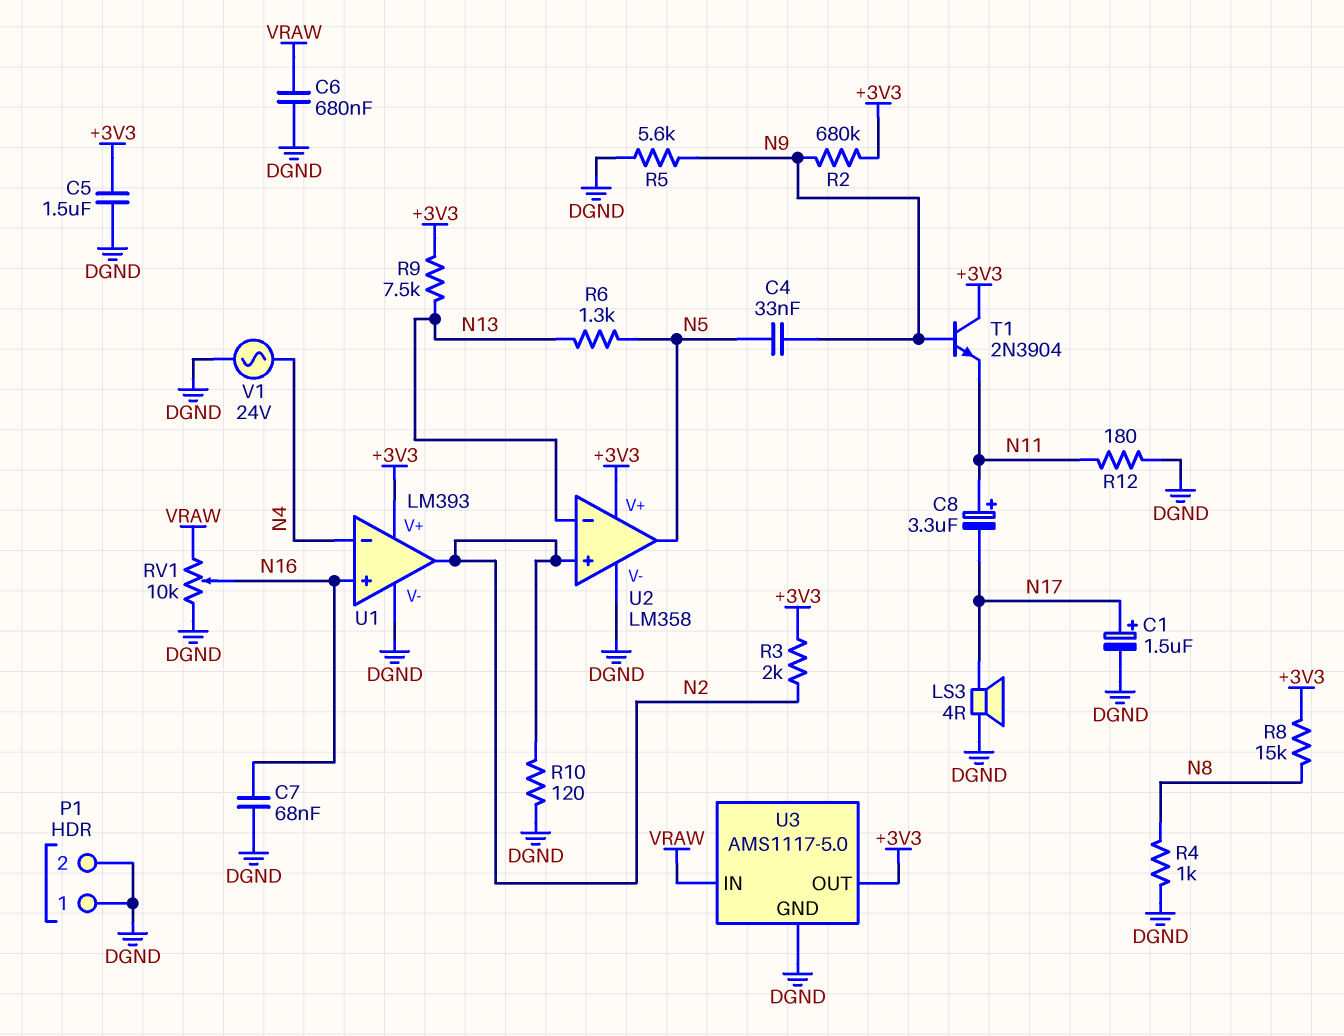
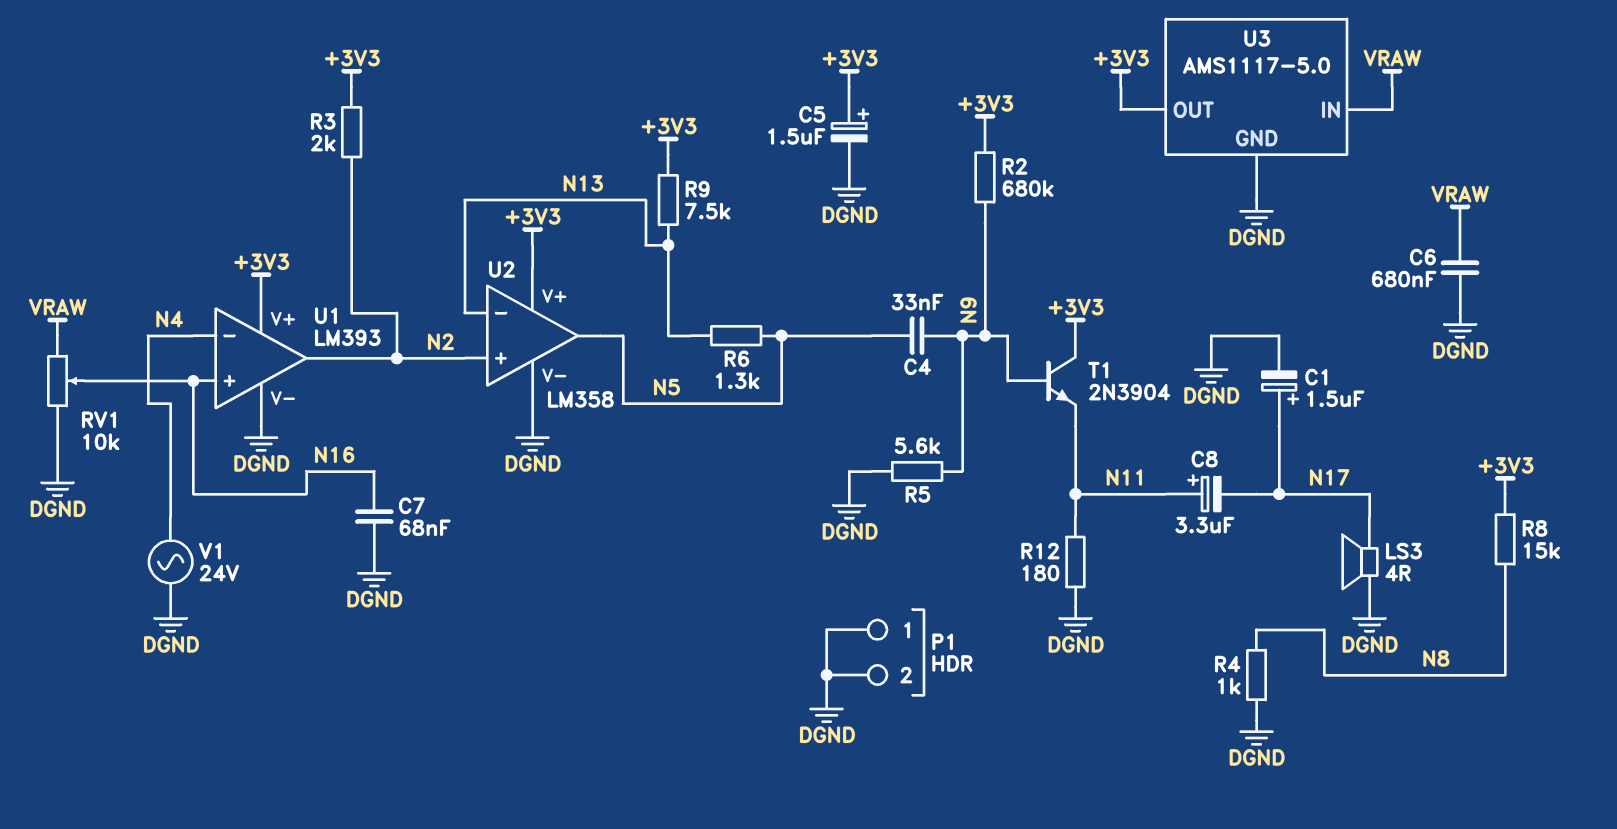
C5: 1.5uF (+3V3, DGND) -> 1.5uF (plus +3V3, minus DGND)
R10: 120 (DGND, N2) -> none

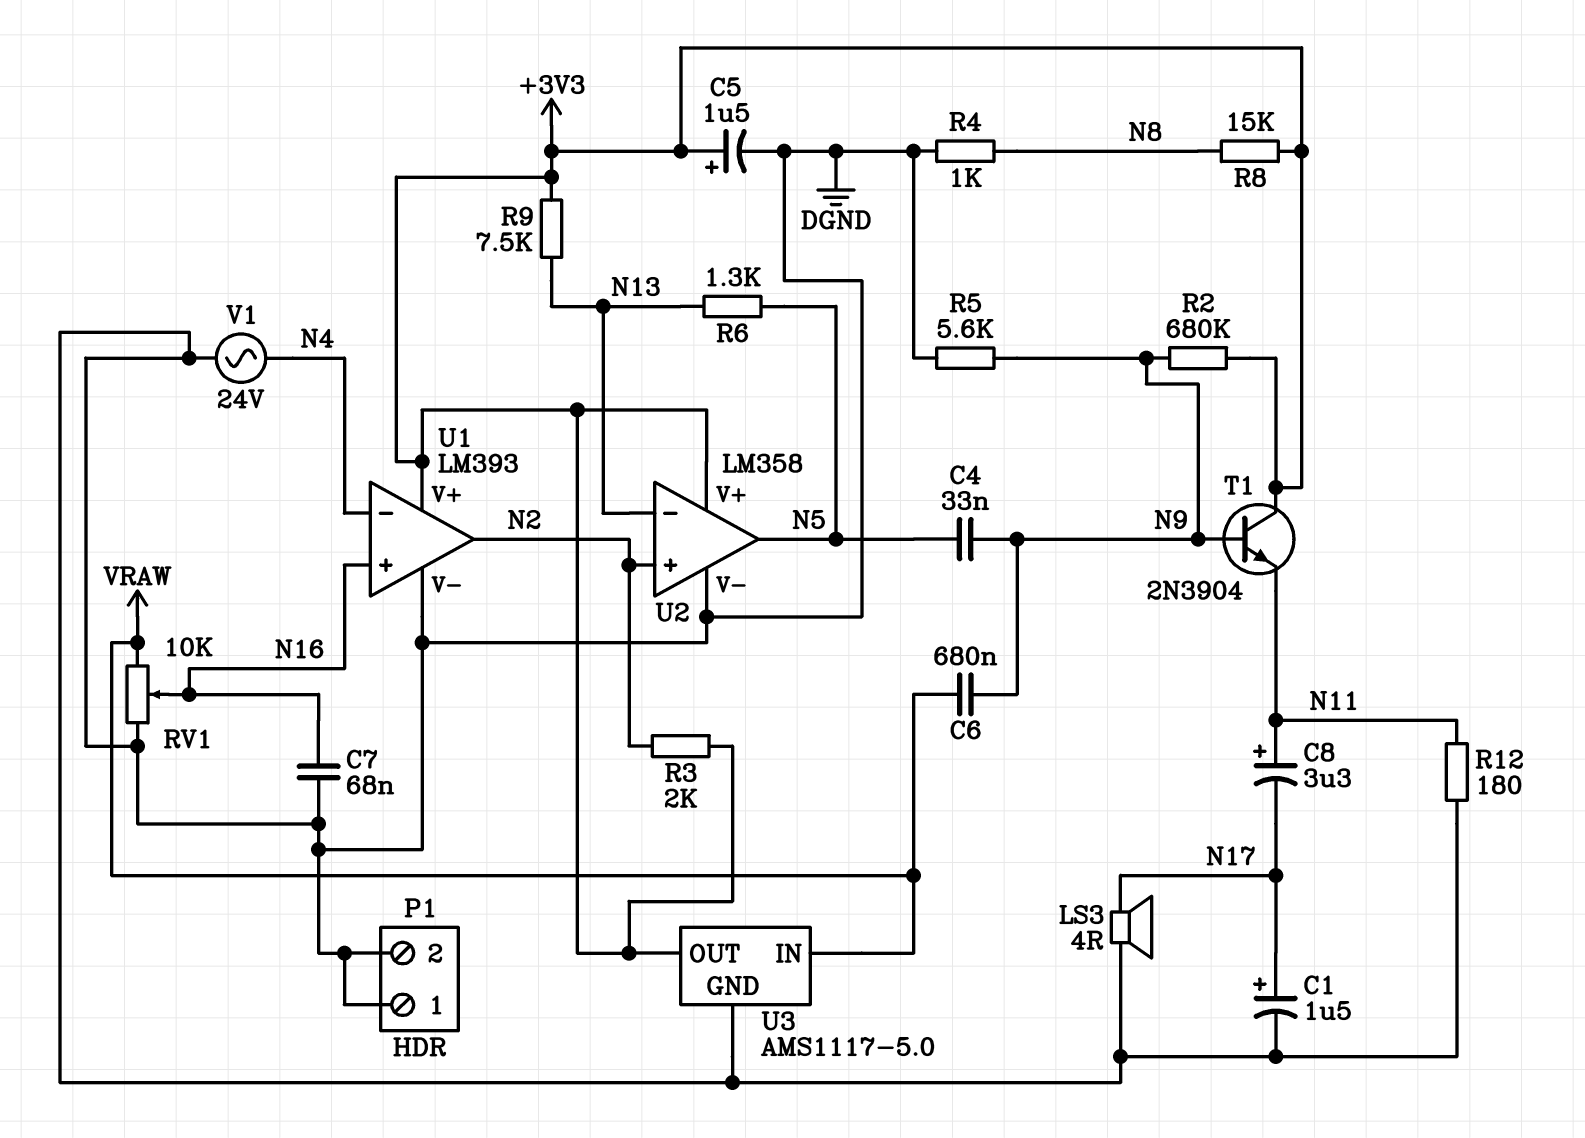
C6: 680nF (DGND, VRAW) -> 680nF (N9, VRAW)

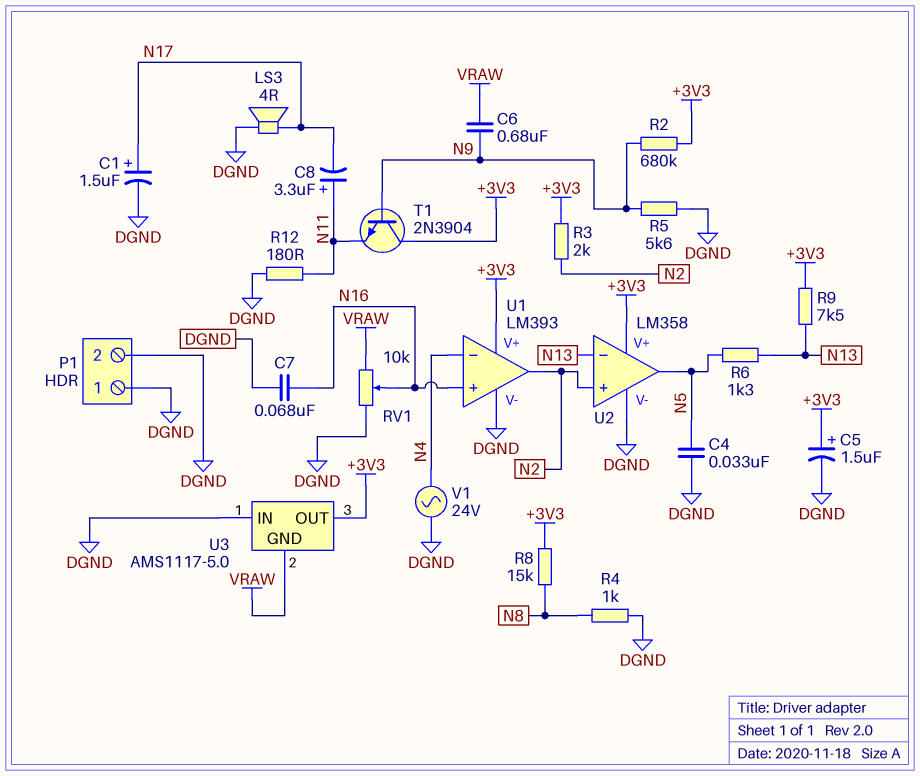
C4: 33nF (N5, N9) -> 33nF (DGND, N5)
U3 pin GND: DGND -> VRAW
U3 pin IN: VRAW -> DGND

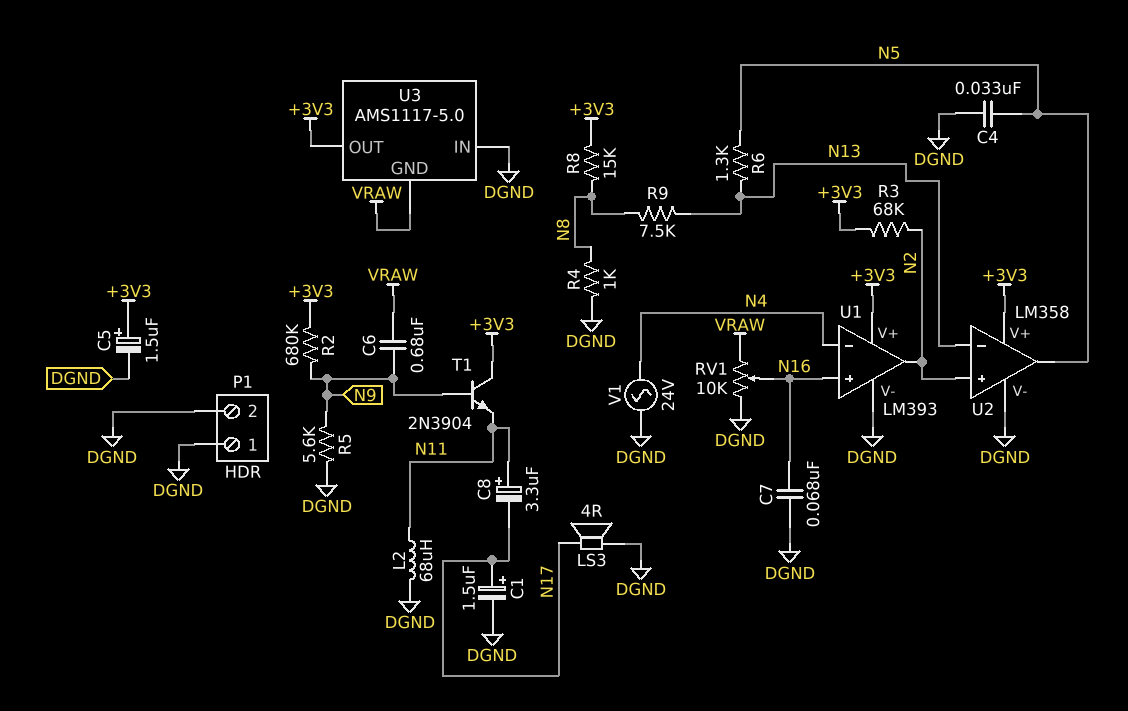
L2: none -> 68uH (DGND, N11)
R3: 2k (+3V3, N2) -> 68k (+3V3, N2)
R9: 7.5k (+3V3, N13) -> 7.5k (N8, N13)
R12: 180 (DGND, N11) -> none

